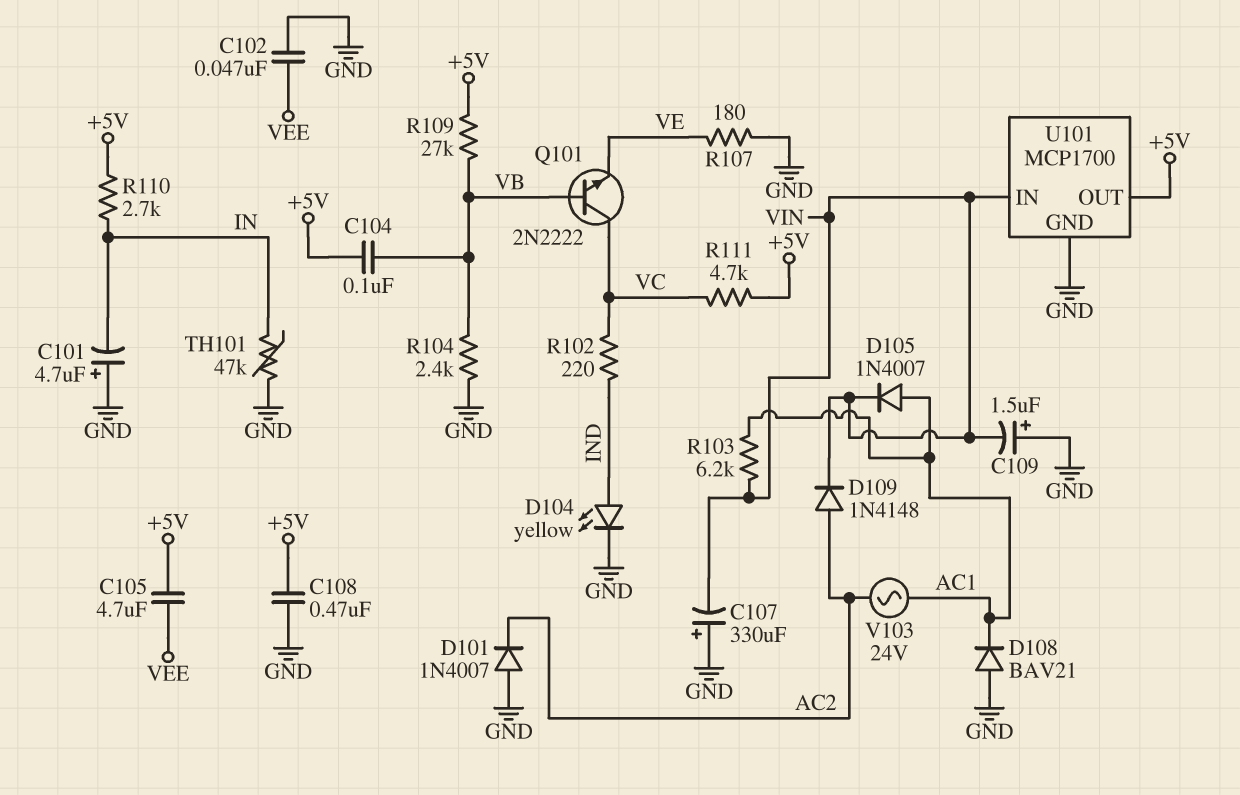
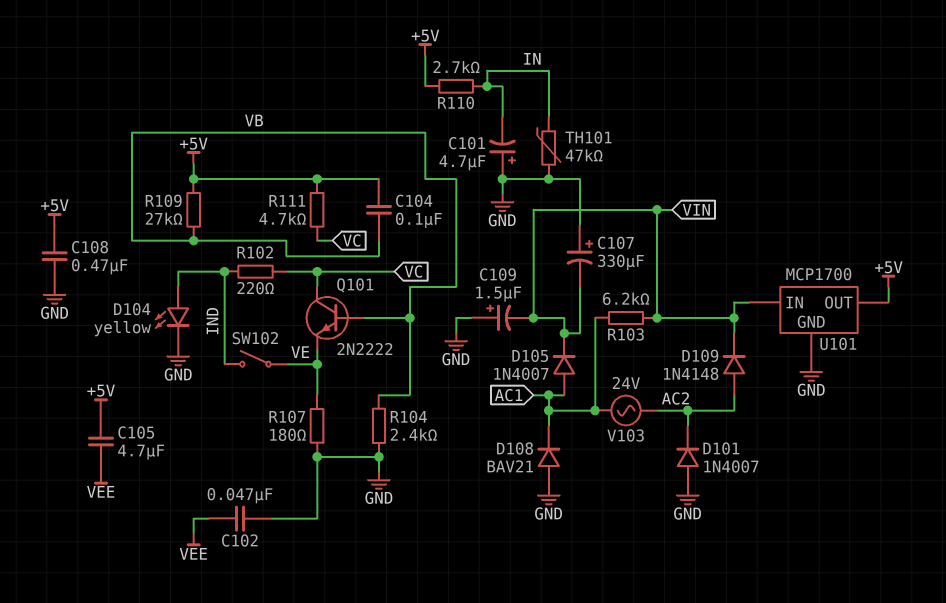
SW102: none -> switch (IND, VE)

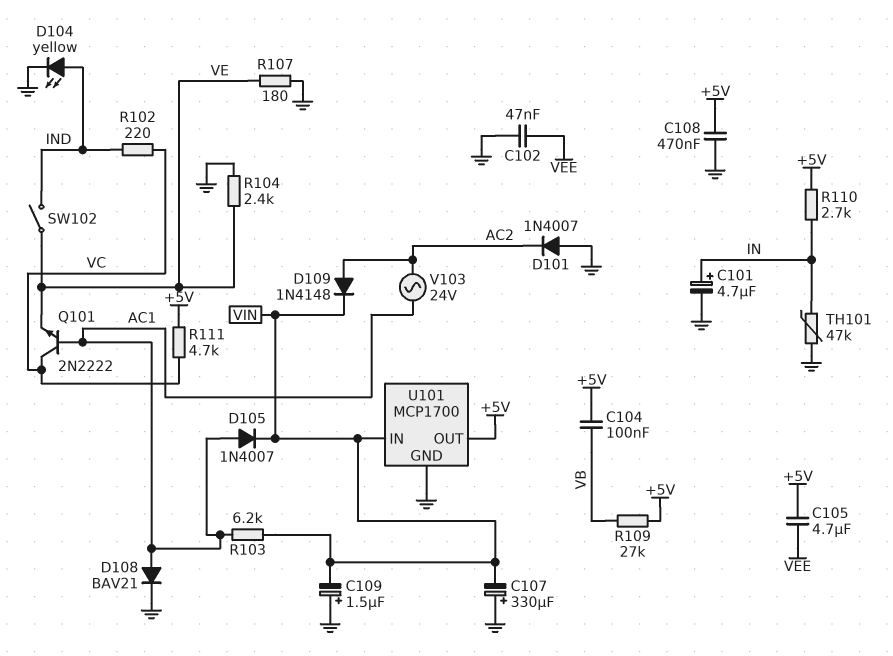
C101: 4.7uF (plus GND, minus IN) -> 4.7uF (plus IN, minus GND)
D108: diode BAV21 (A GND, K AC1) -> diode BAV21 (A AC1, K GND)
Q101: NPN 2N2222 (B VB, C VC, E VE) -> NPN 2N2222 (B AC1, C VC, E VE)
R104: 2.4k (GND, VB) -> 2.4k (GND, VE)

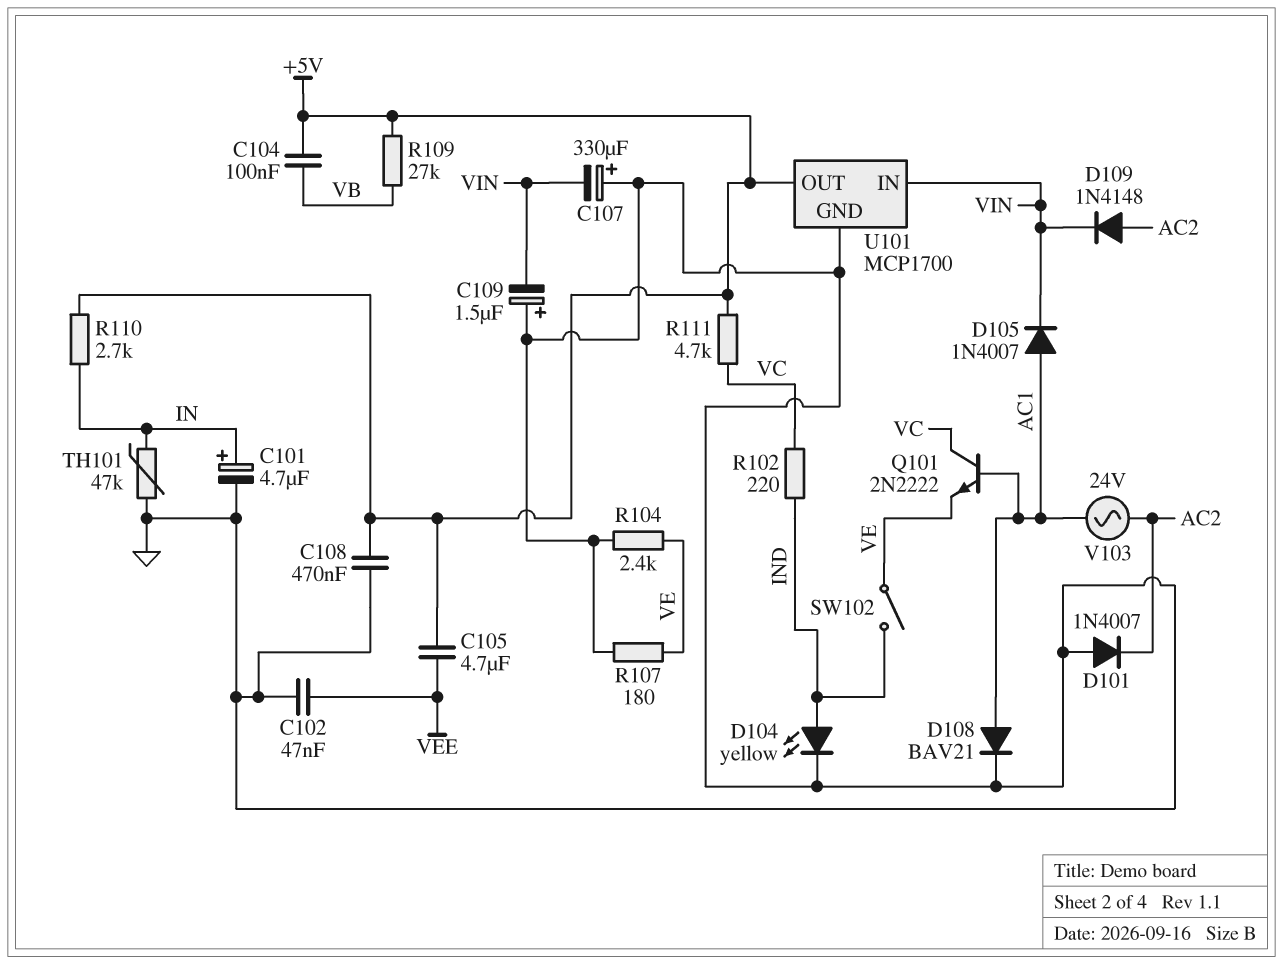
R103: 6.2k (AC1, VIN) -> none

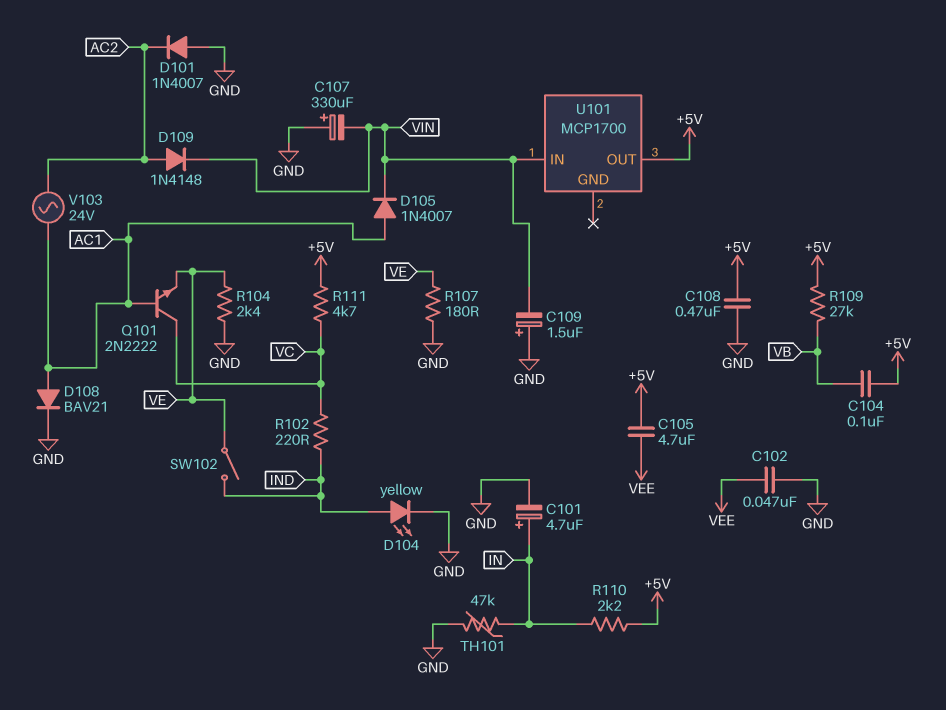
R110: 2.7k (+5V, IN) -> 2.2k (+5V, IN)
U101 pin GND: GND -> none

